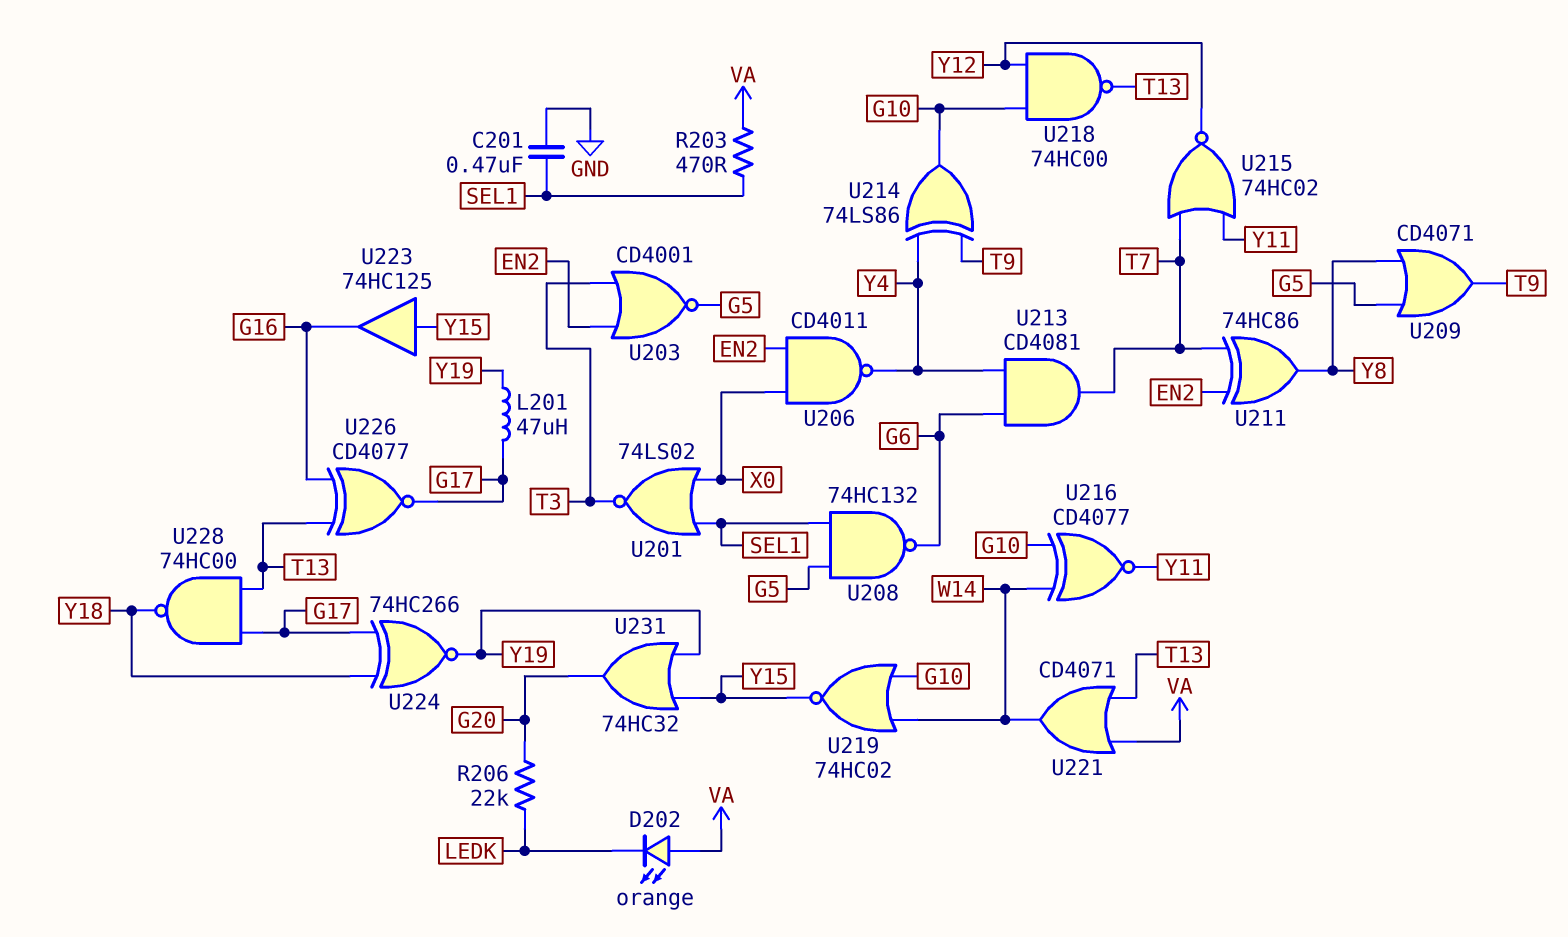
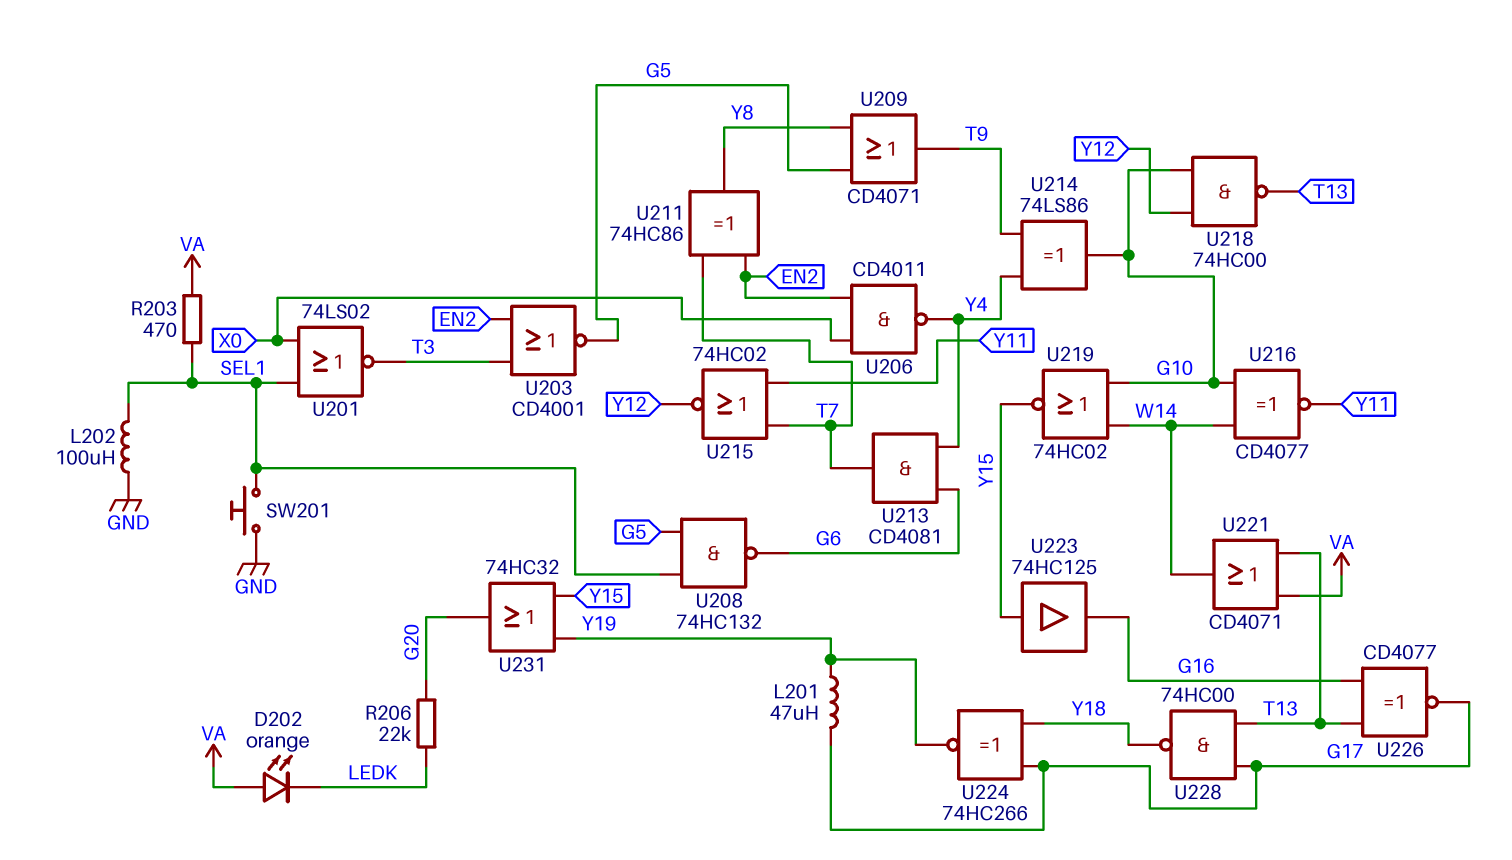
C201: 470nF (GND, SEL1) -> none
L202: none -> 100uH (GND, SEL1)
SW201: none -> button (GND, SEL1)

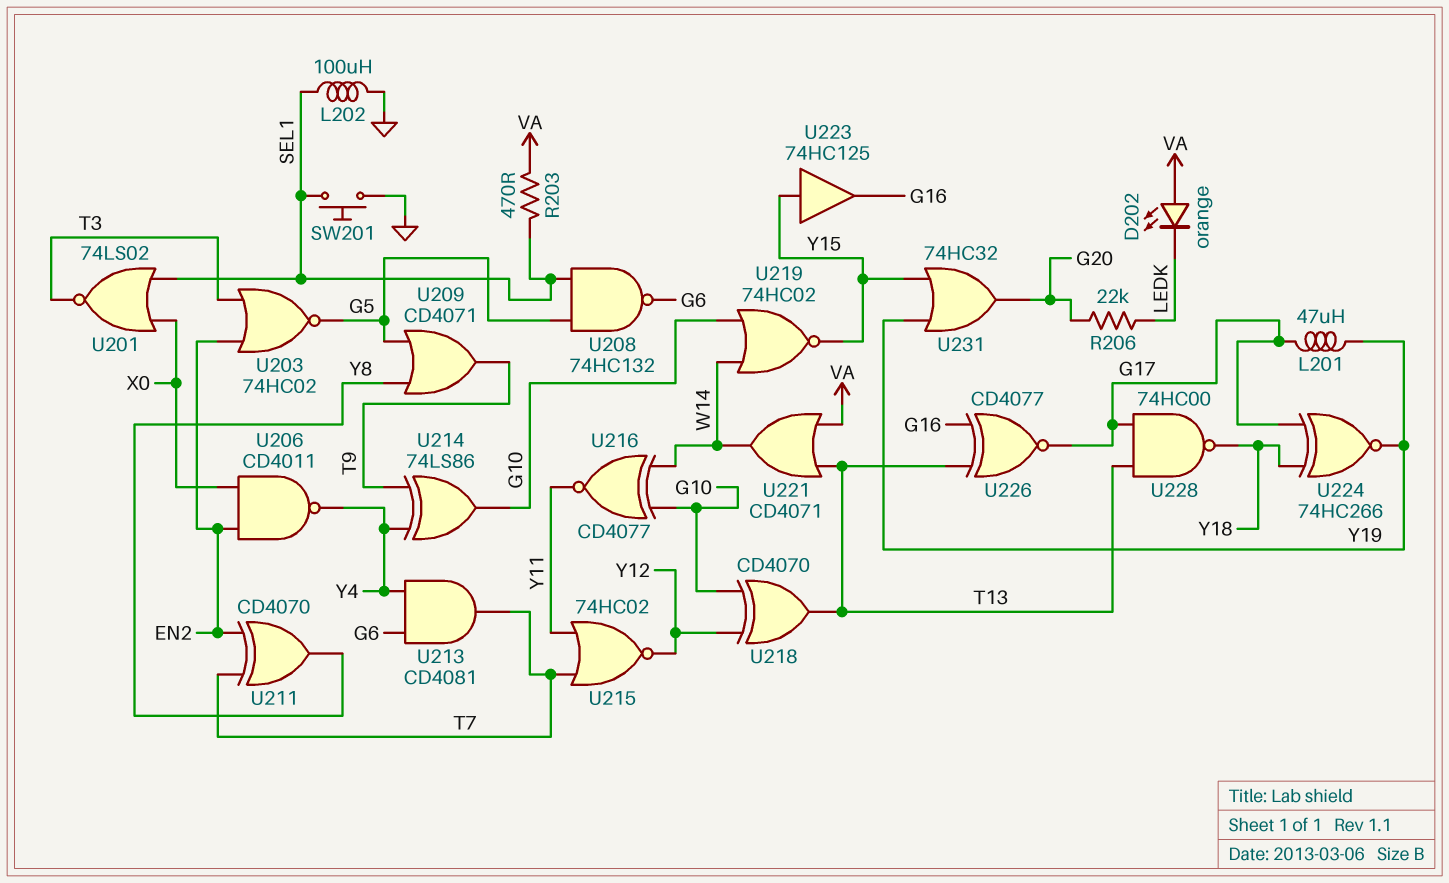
U203: NOR CD4001 (in EN2, in T3, out G5) -> NOR 74HC02 (in EN2, in T3, out G5)
U211: XOR 74HC86 (in EN2, in T7, out Y8) -> XOR CD4070 (in EN2, in T7, out Y8)
U218: NAND 74HC00 (in G10, in Y12, out T13) -> XOR CD4070 (in G10, in Y12, out T13)

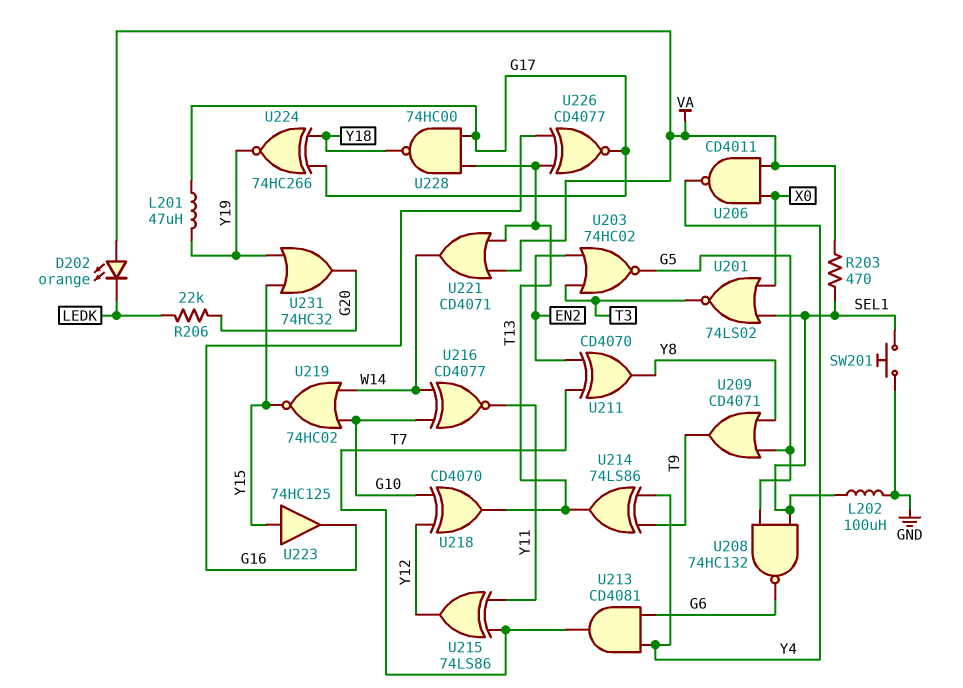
U206: NAND CD4011 (in EN2, in X0, out Y4) -> NAND CD4011 (in VA, in X0, out Y4)
U214: XOR 74LS86 (in T9, in Y4, out G10) -> XOR 74LS86 (in T9, in Y4, out T13)
U215: NOR 74HC02 (in T7, in Y11, out Y12) -> XOR 74LS86 (in T7, in Y11, out Y12)

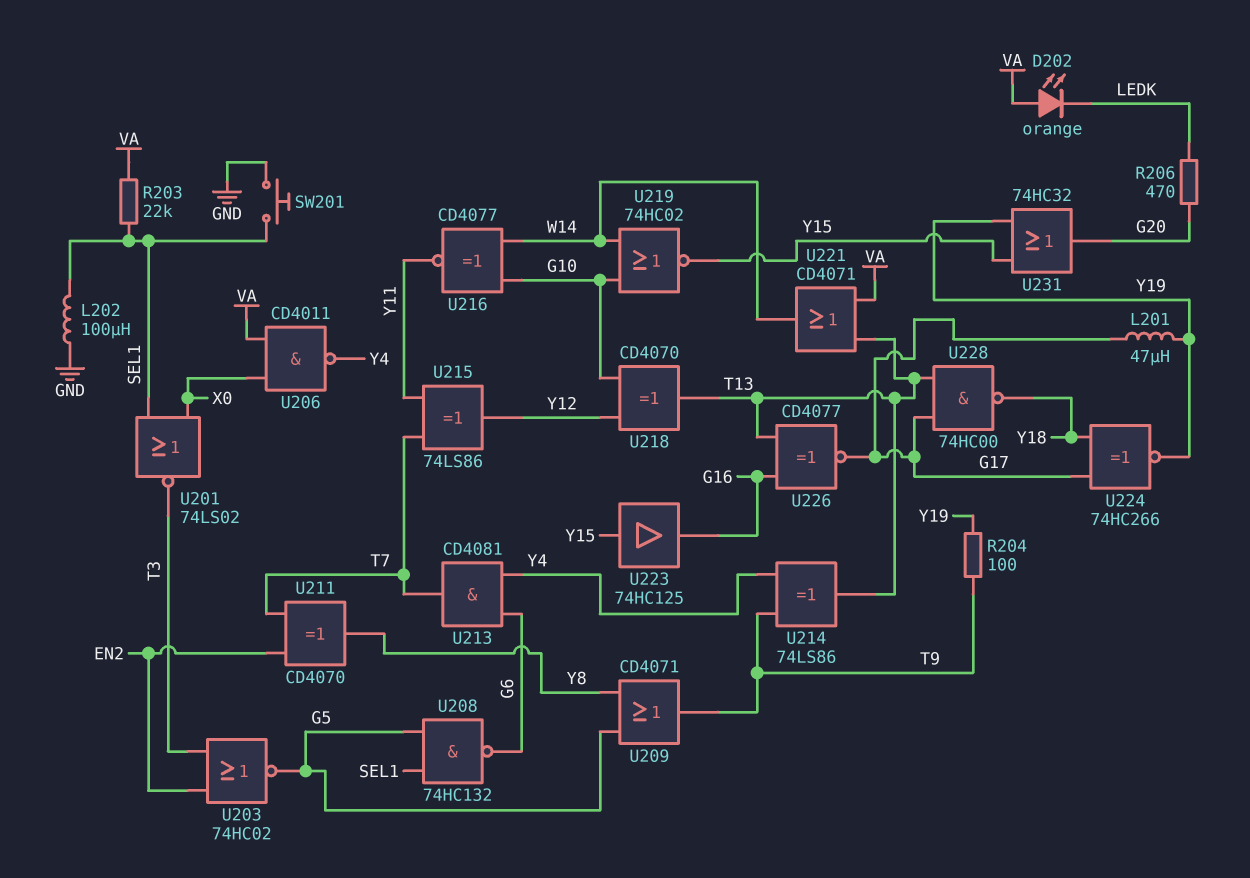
R203: 470 (SEL1, VA) -> 22k (SEL1, VA)
R204: none -> 100 (T9, Y19)
R206: 22k (G20, LEDK) -> 470 (G20, LEDK)

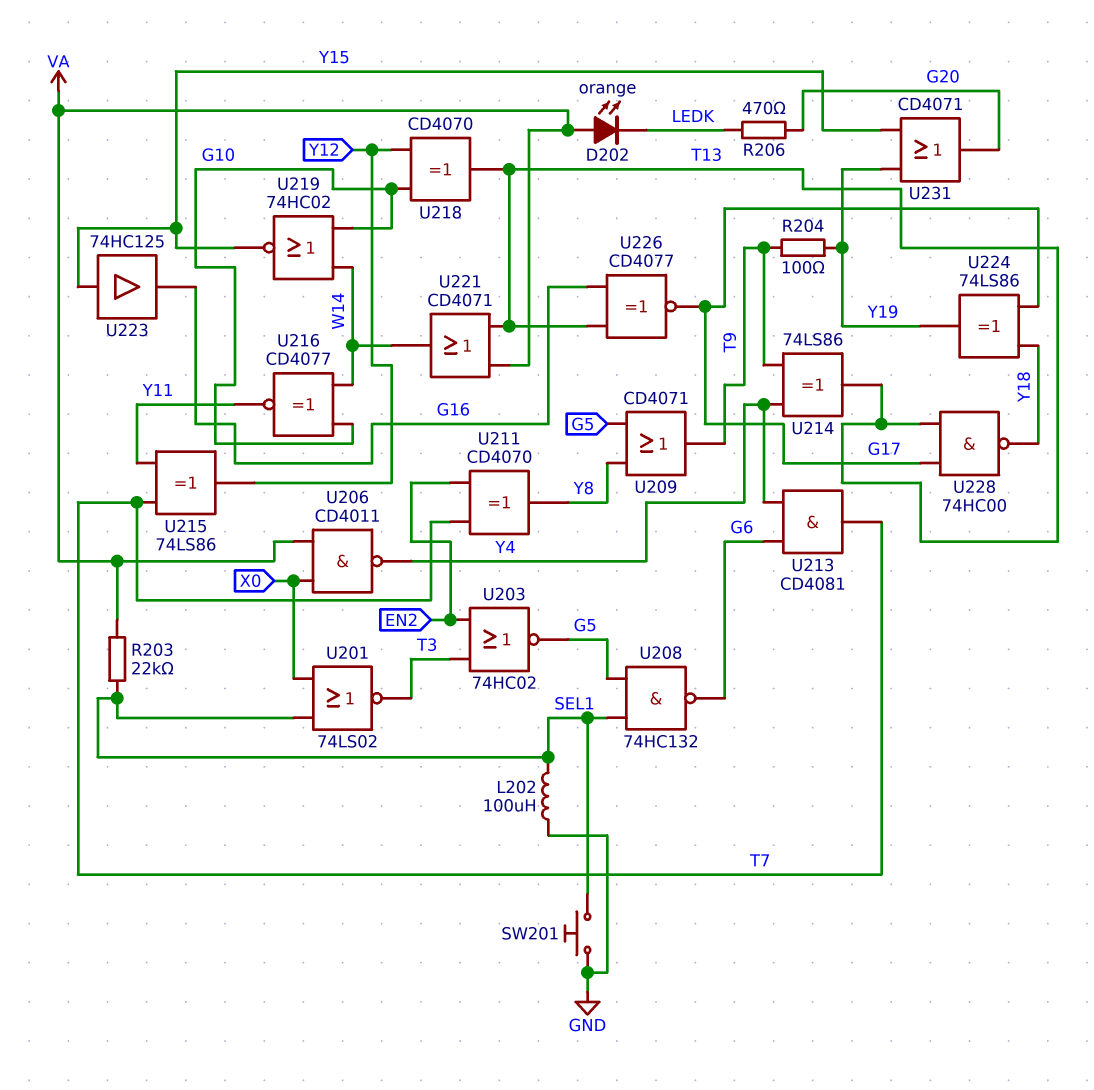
L201: 47uH (G17, Y19) -> none
U224: XNOR 74HC266 (in G17, in Y18, out Y19) -> XOR 74LS86 (in G17, in Y18, out Y19)
U231: OR 74HC32 (in Y15, in Y19, out G20) -> OR CD4071 (in Y15, in Y19, out G20)

